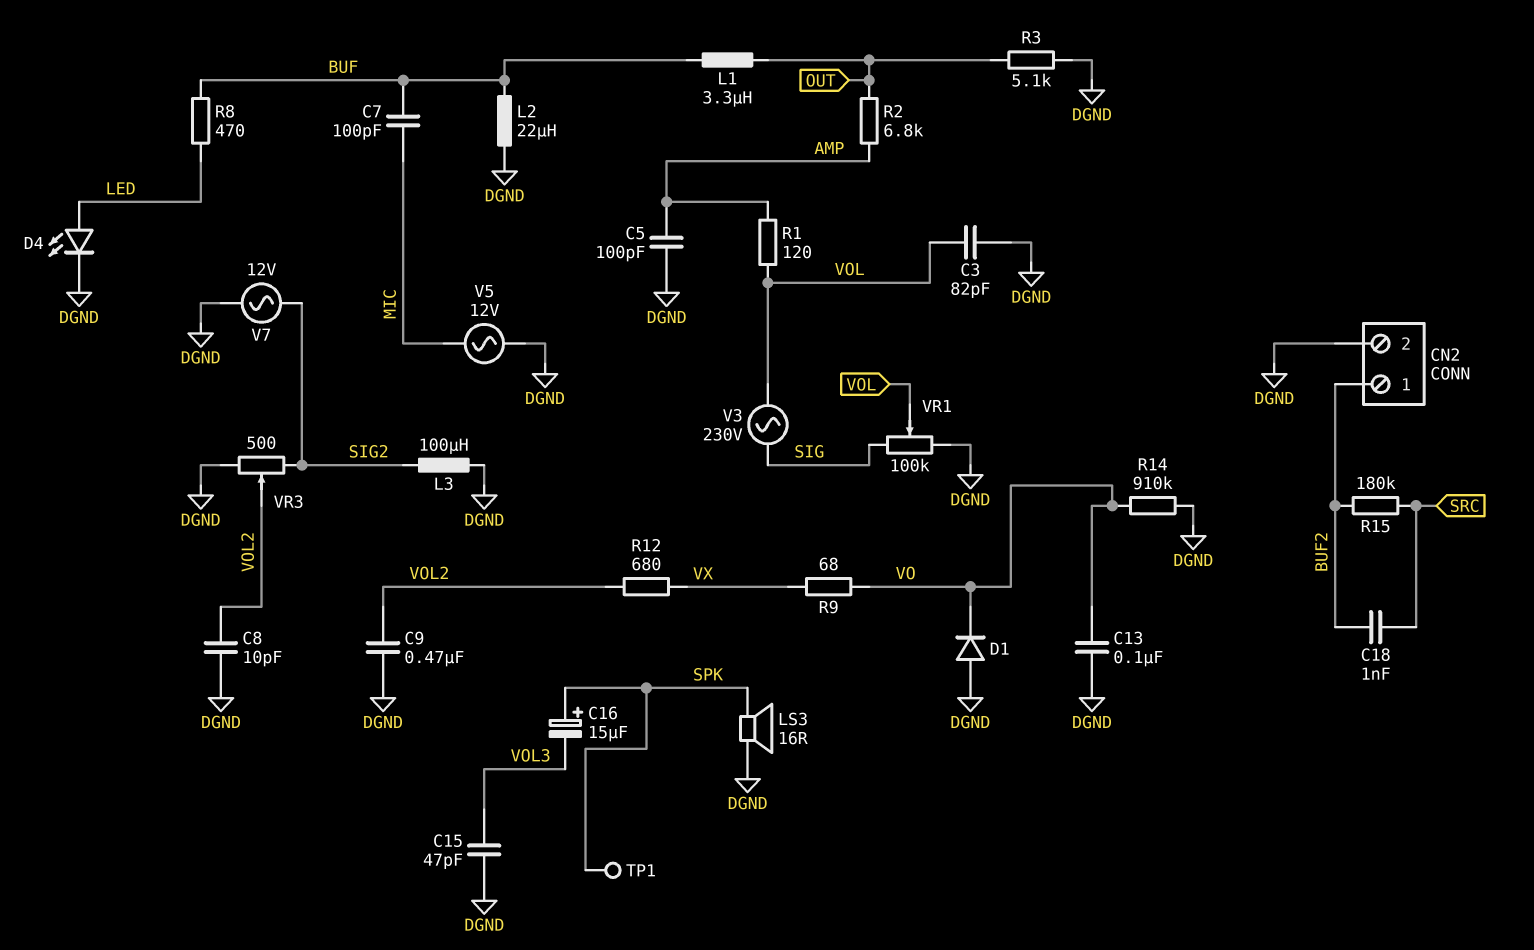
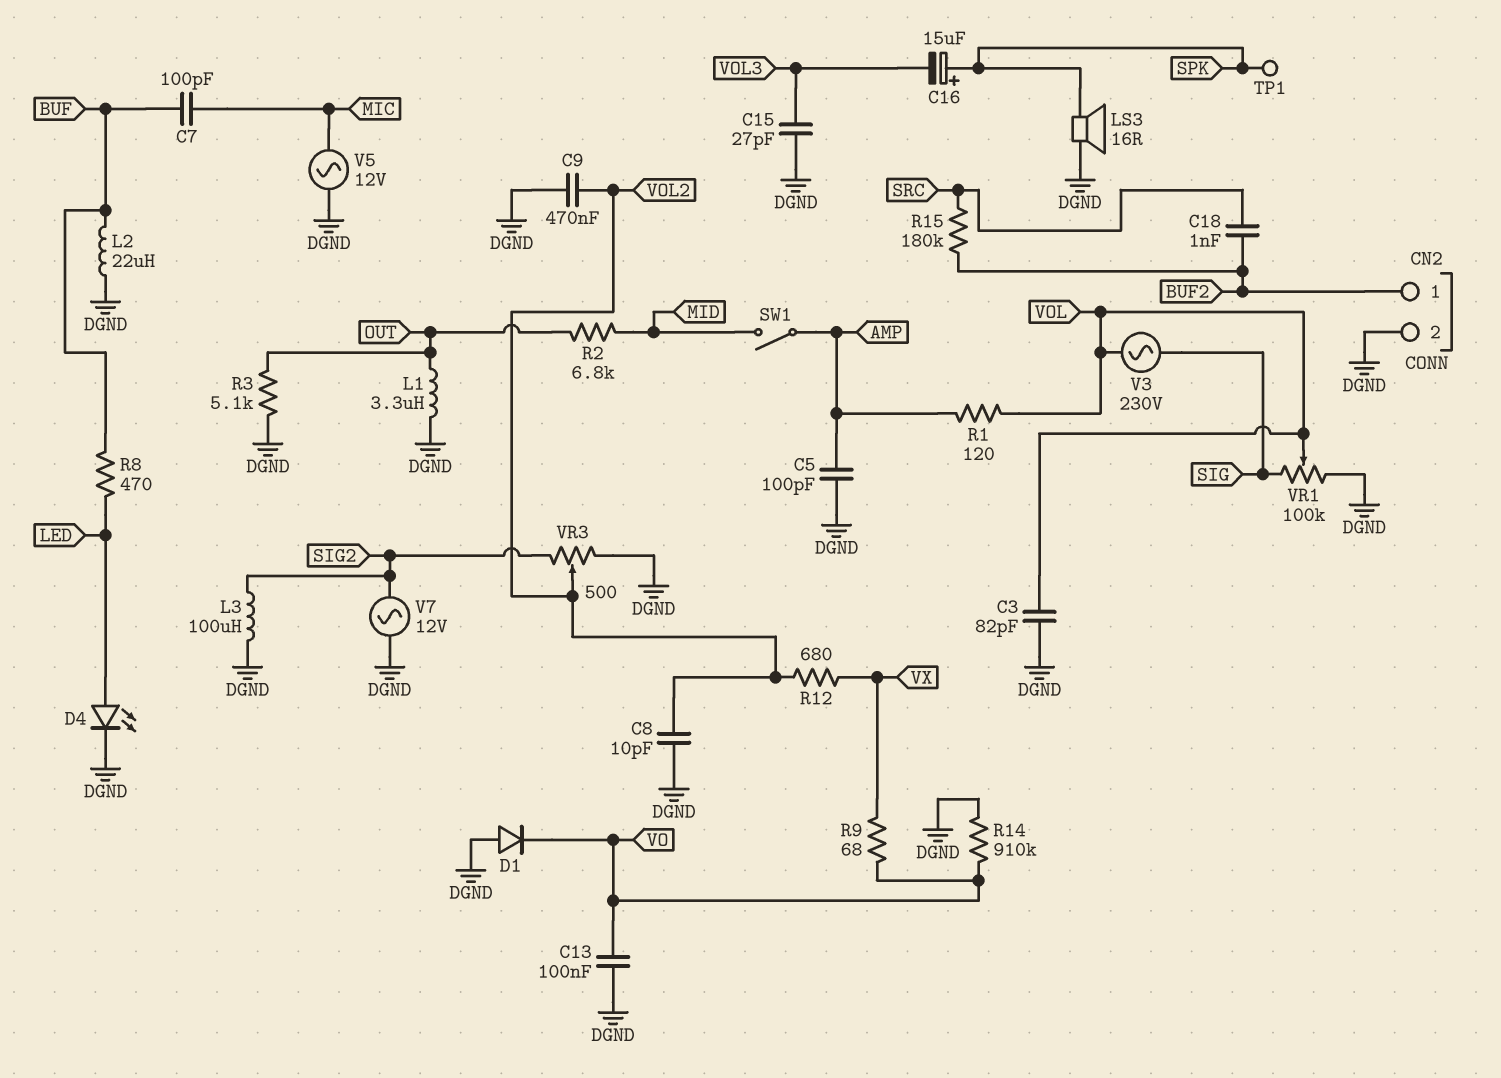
C15: 47pF (DGND, VOL3) -> 27pF (DGND, VOL3)
L1: 3.3uH (BUF, OUT) -> 3.3uH (DGND, OUT)
R2: 6.8k (AMP, OUT) -> 6.8k (MID, OUT)
SW1: none -> switch (AMP, MID)

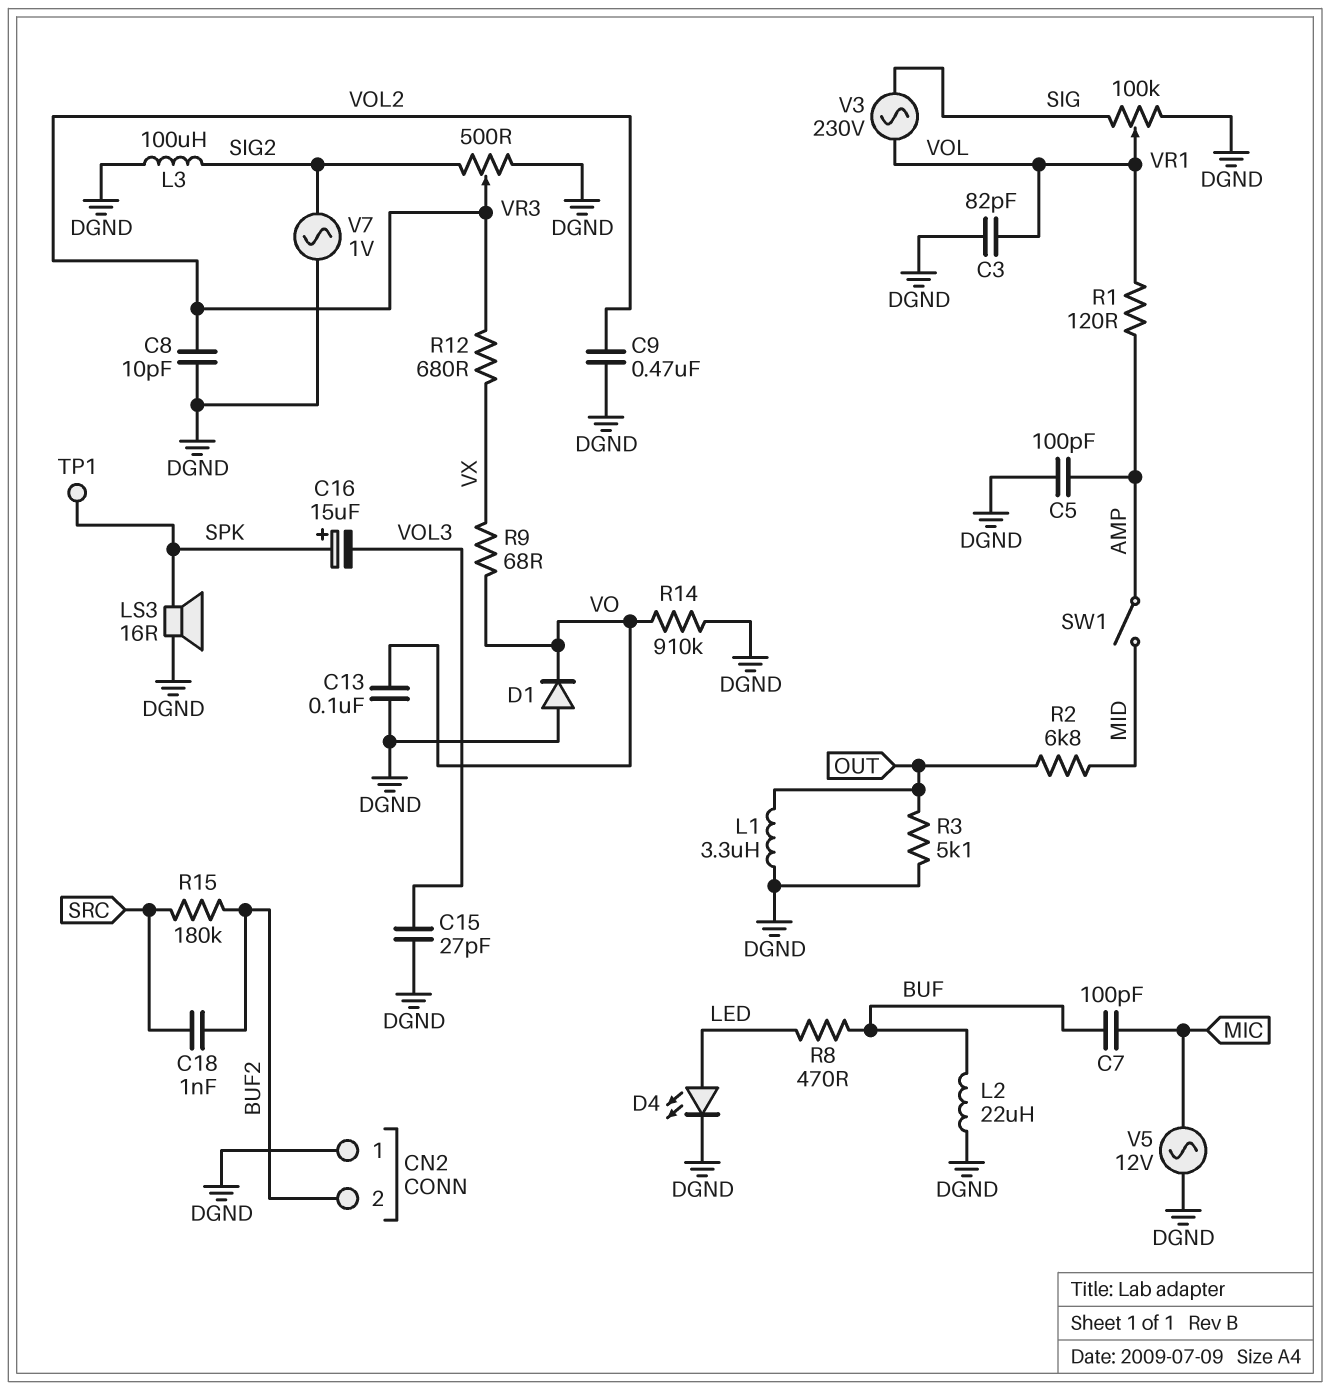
CN2 pin 1: BUF2 -> DGND
CN2 pin 2: DGND -> BUF2
V7: AC 12V (DGND, SIG2) -> AC 1V (DGND, SIG2)

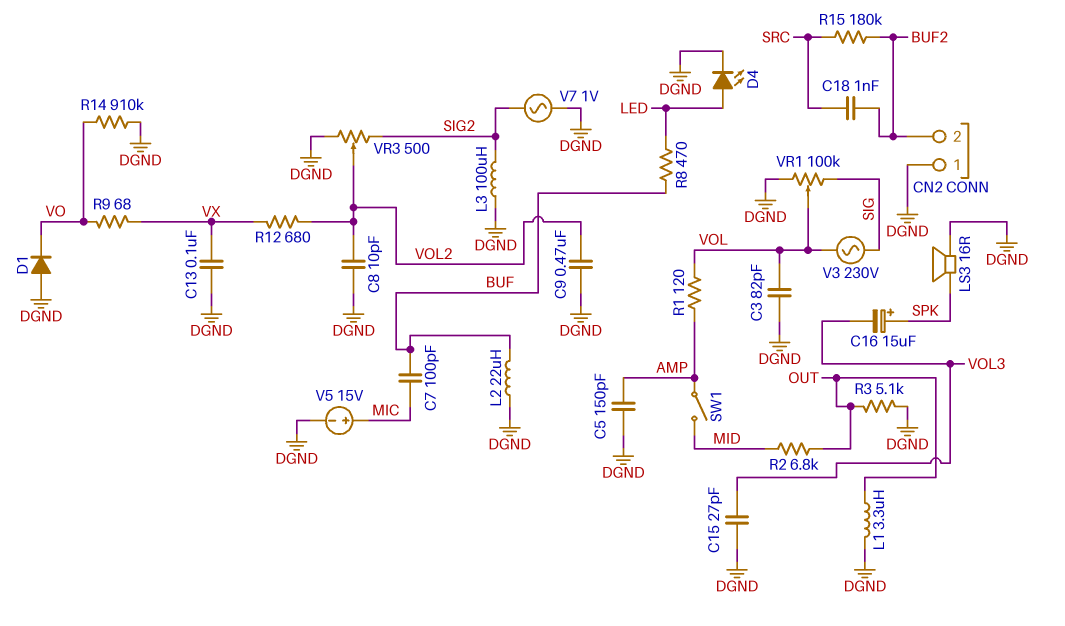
C5: 100pF (AMP, DGND) -> 150pF (AMP, DGND)
C13: 100nF (DGND, VO) -> 100nF (DGND, VX)
TP1: test point (SPK) -> none
V5: AC 12V (DGND, MIC) -> 15V (plus MIC, minus DGND)

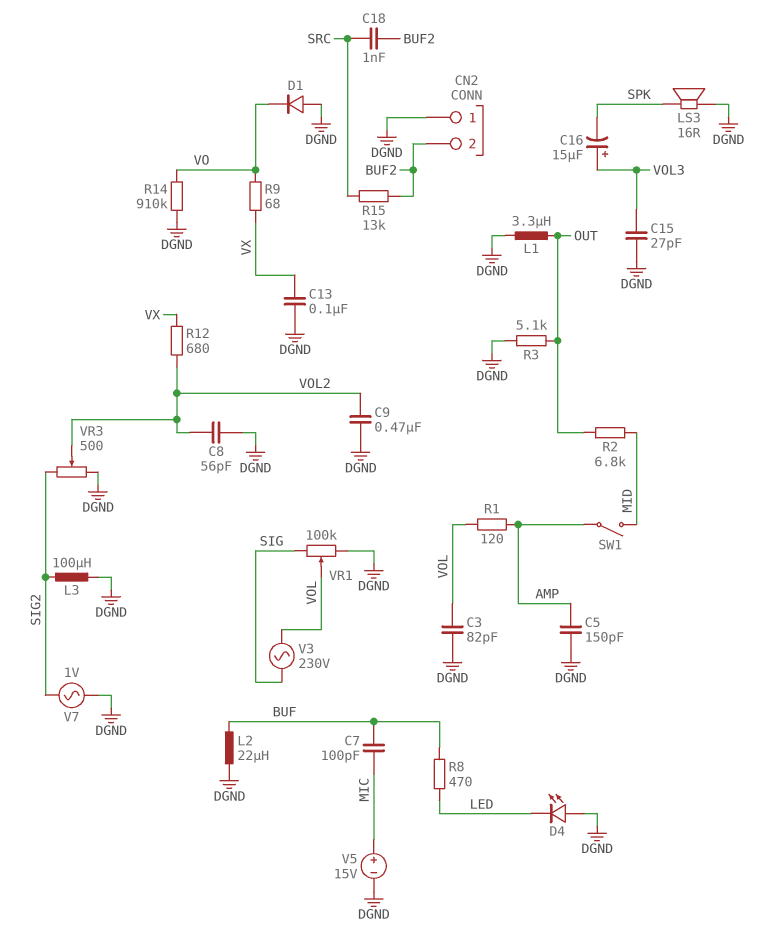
C8: 10pF (DGND, VOL2) -> 56pF (DGND, VOL2)
C16: 15uF (plus SPK, minus VOL3) -> 15uF (plus VOL3, minus SPK)
D4: LED (A LED, K DGND) -> LED (A DGND, K LED)
R15: 180k (BUF2, SRC) -> 13k (BUF2, SRC)

